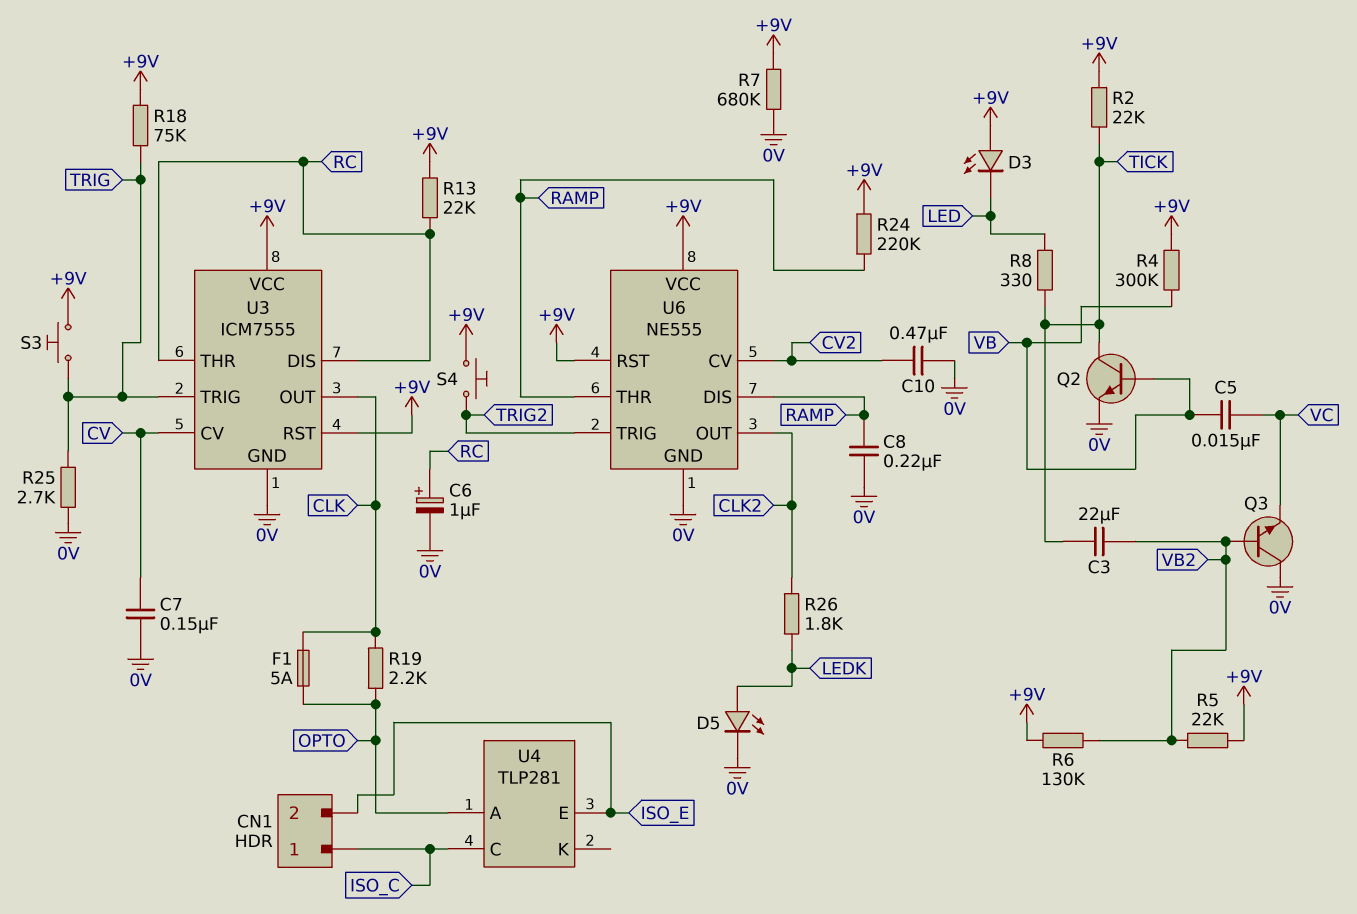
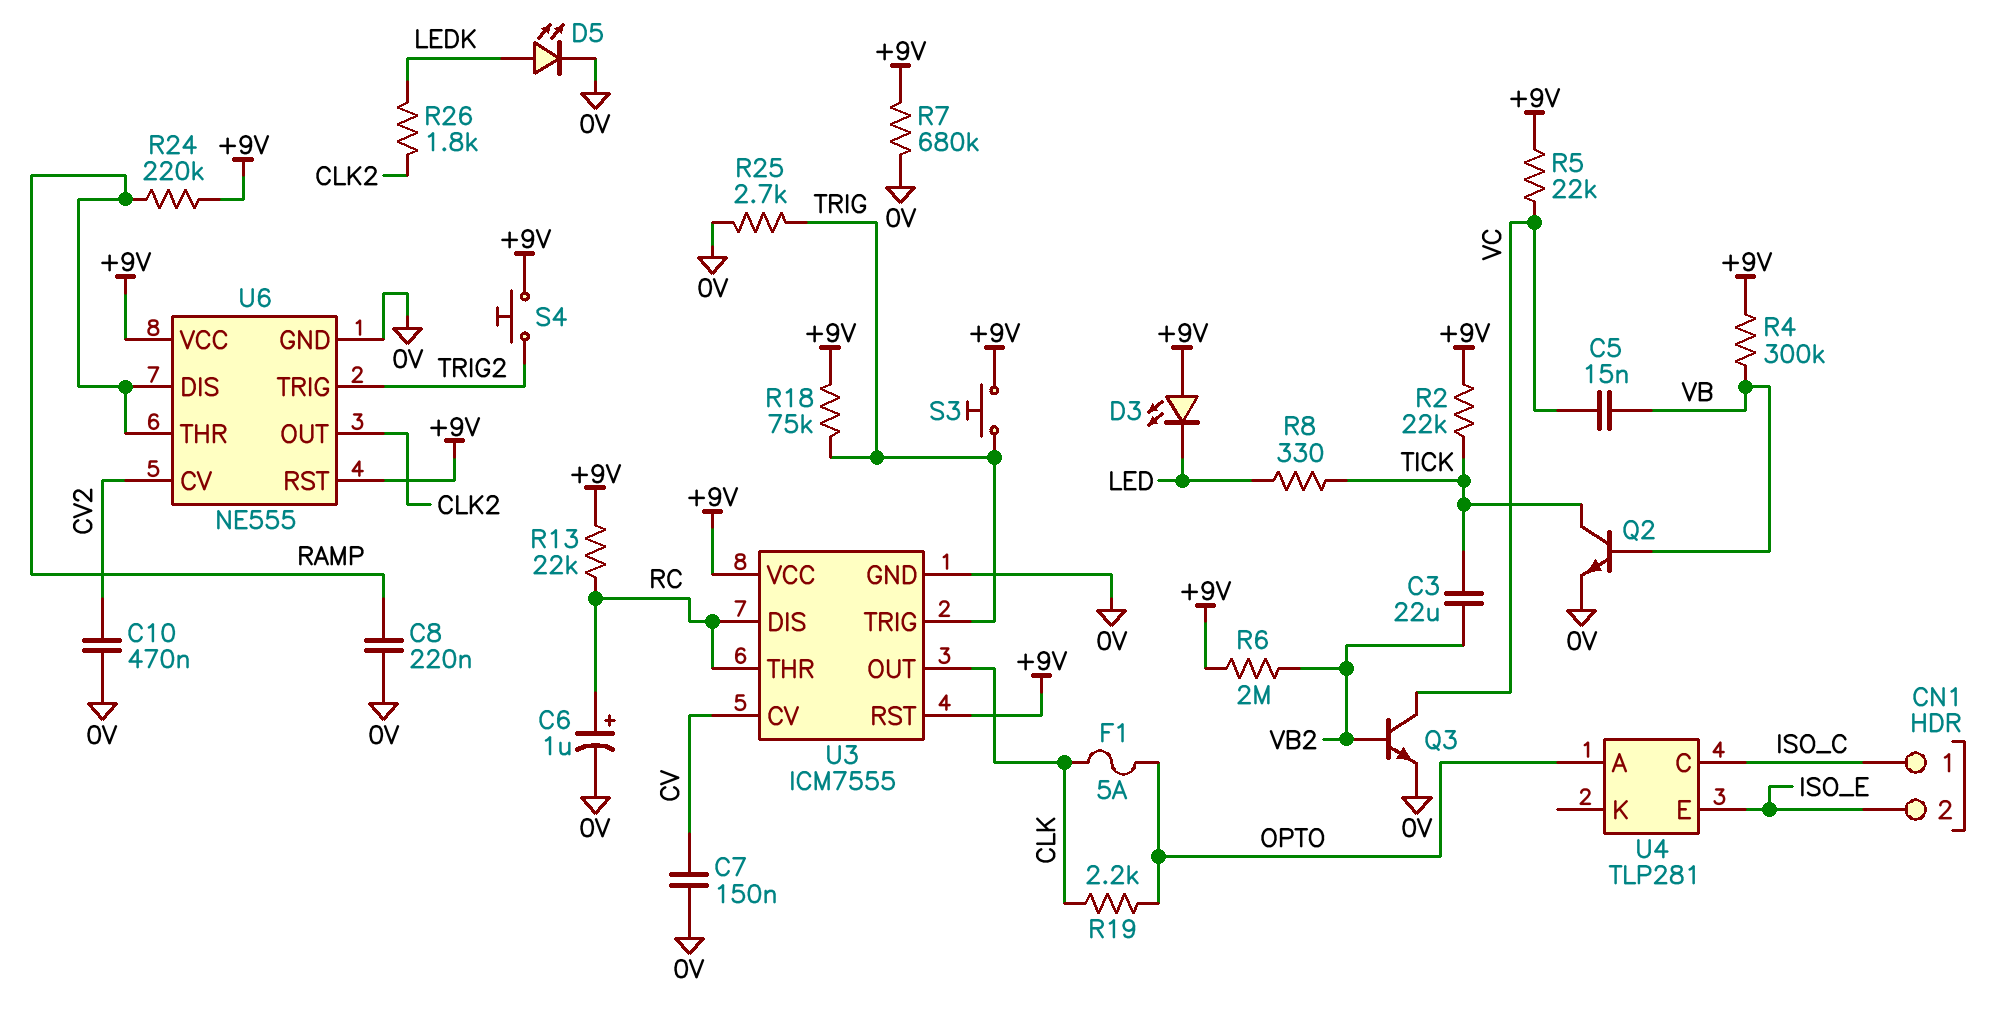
Q3: NPN (B VB2, C 0V, E VC) -> NPN (B VB2, C VC, E 0V)
R5: 22k (+9V, VB2) -> 22k (+9V, VC)
R6: 130k (+9V, VB2) -> 2M (+9V, VB2)

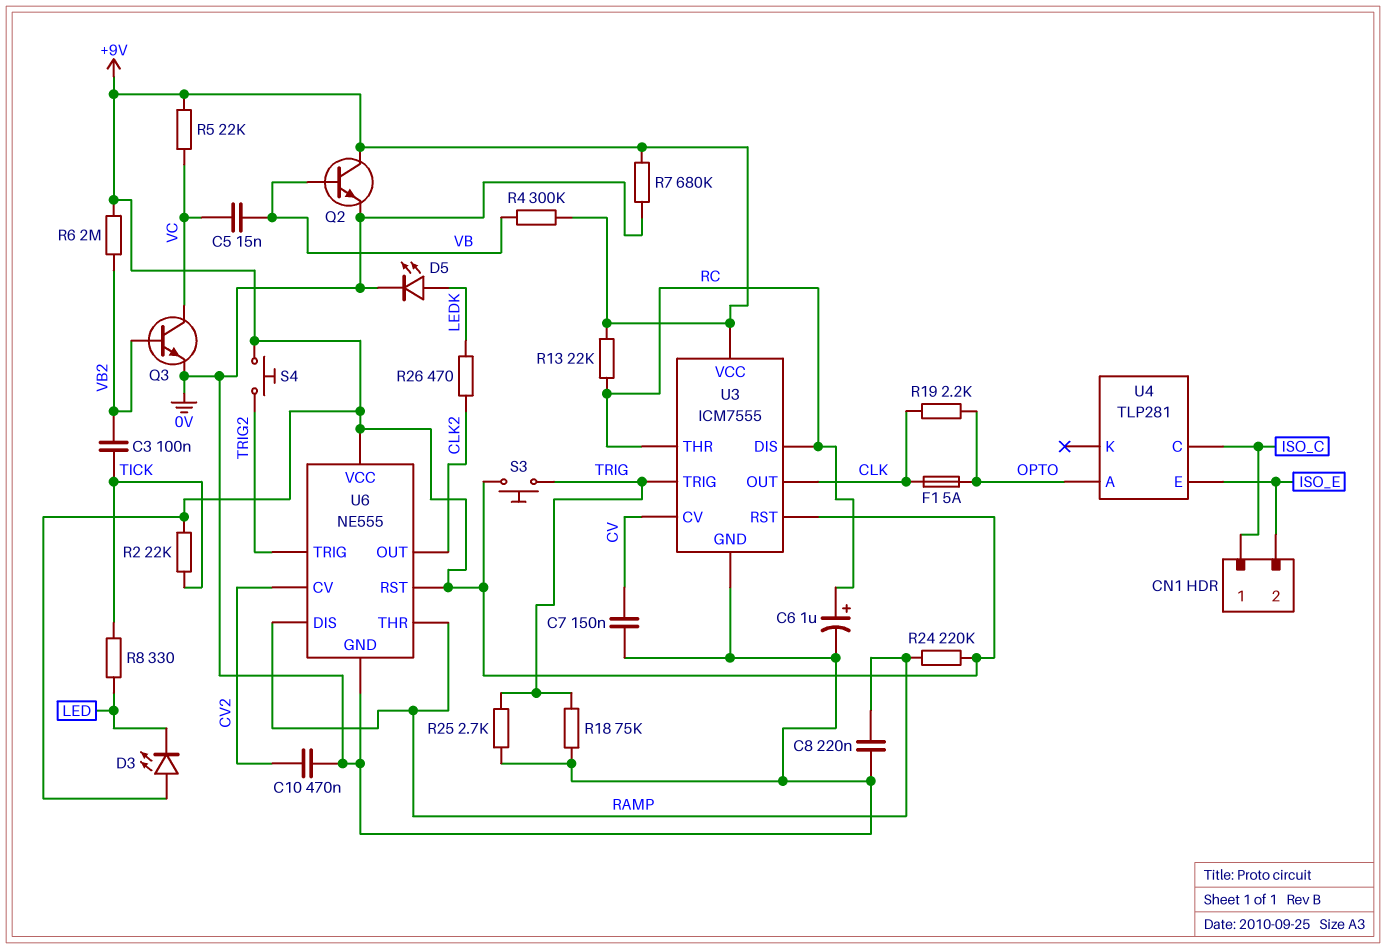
C3: 22uF (TICK, VB2) -> 100nF (TICK, VB2)
Q2: NPN (B VB, C TICK, E 0V) -> NPN (B VB, C +9V, E 0V)
R18: 75k (+9V, TRIG) -> 75k (0V, TRIG)
R26: 1.8k (CLK2, LEDK) -> 470 (CLK2, LEDK)

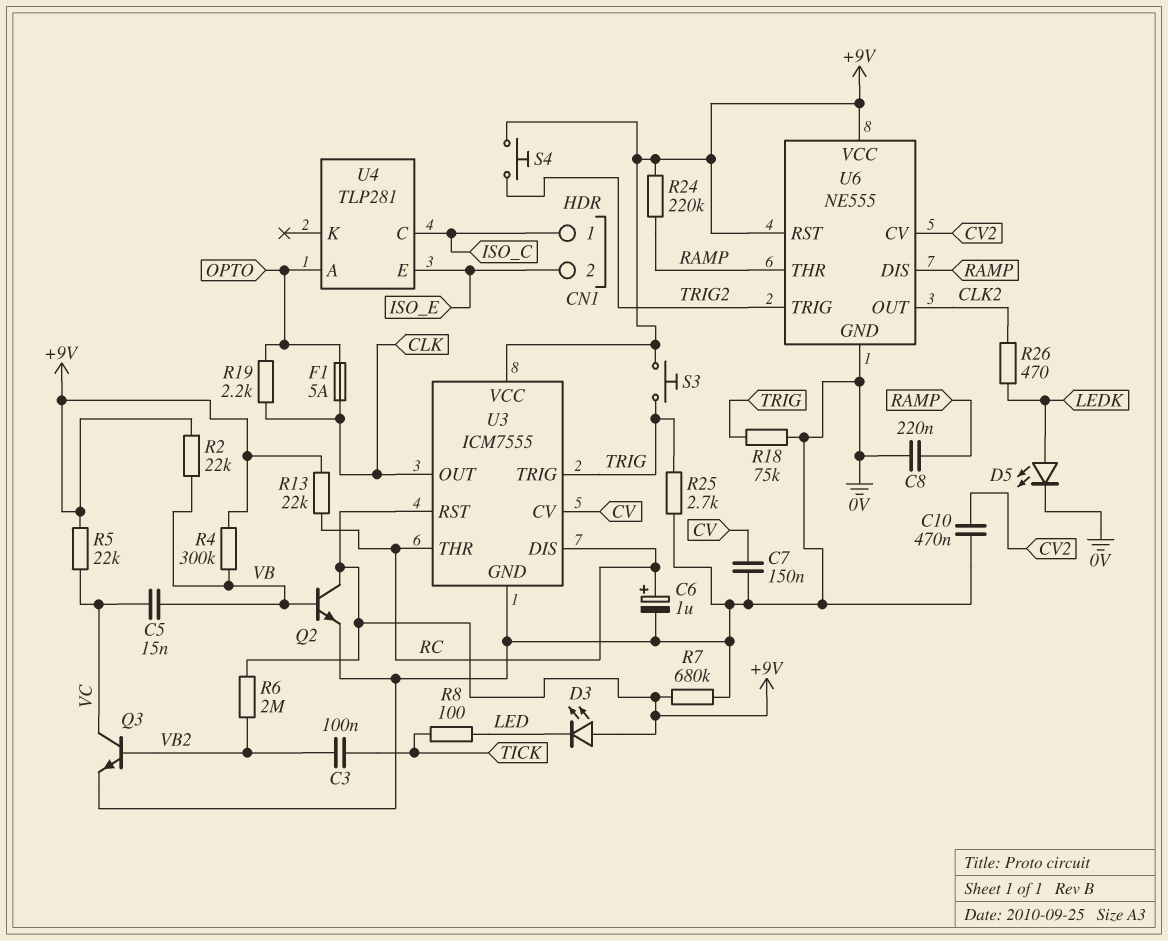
R2: 22k (+9V, TICK) -> 22k (+9V, VB)
R8: 330 (LED, TICK) -> 100 (LED, TICK)

